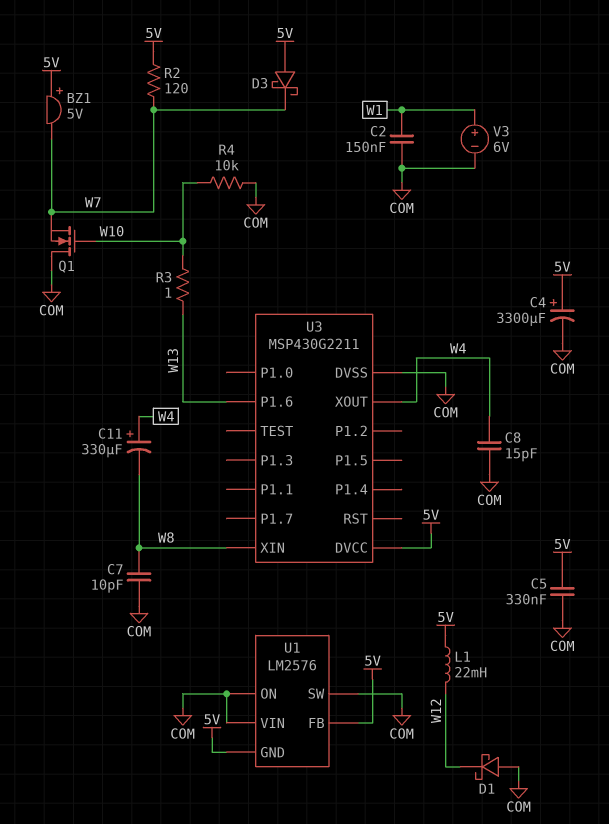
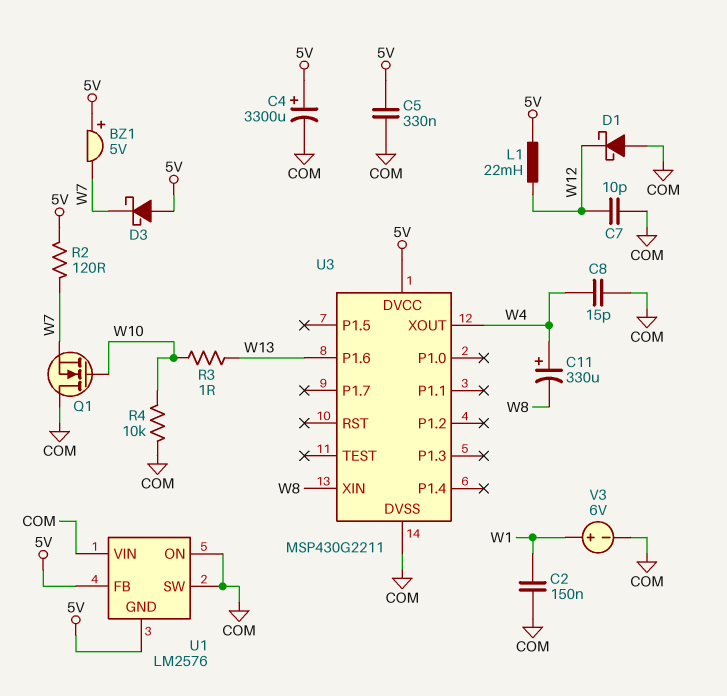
C7: 10pF (COM, W8) -> 10pF (COM, W12)

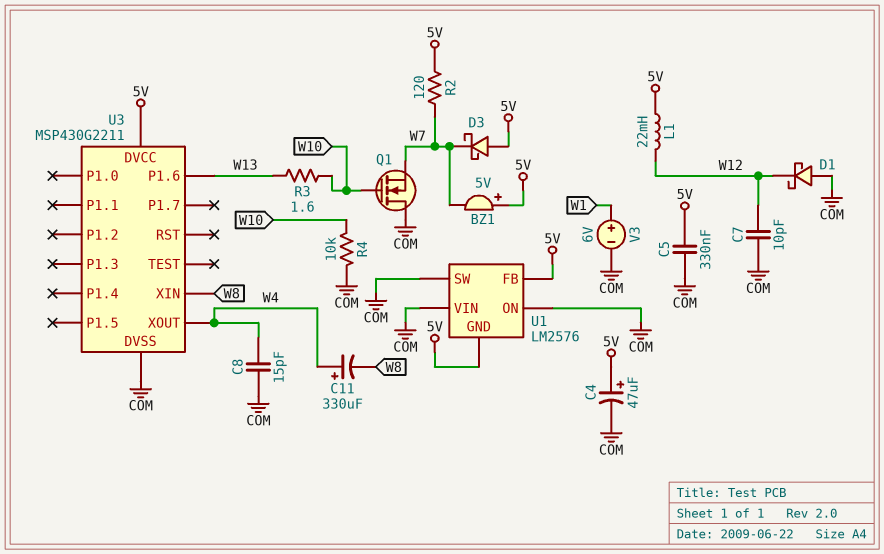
C2: 150nF (COM, W1) -> none
C4: 3300uF (plus 5V, minus COM) -> 47uF (plus 5V, minus COM)
R3: 1 (W10, W13) -> 1.6 (W10, W13)

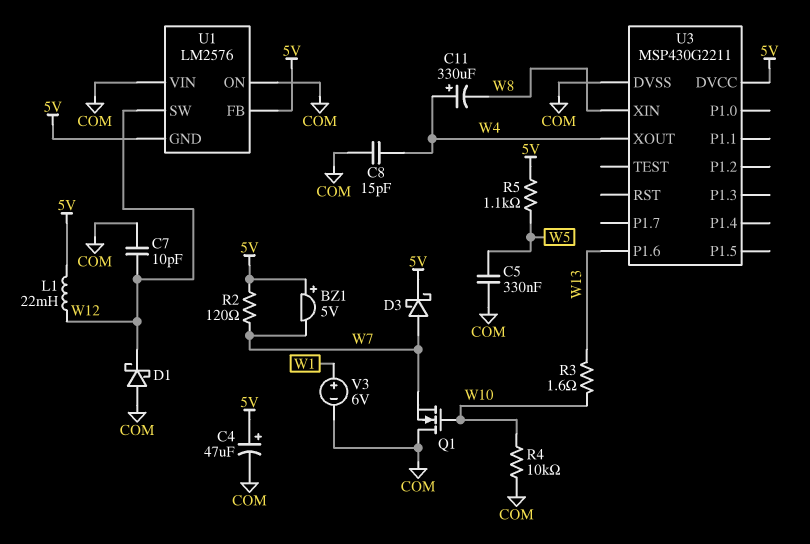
C5: 330nF (5V, COM) -> 330nF (COM, W5)
D3: schottky (A 5V, K W7) -> schottky (A W7, K 5V)
R5: none -> 1.1k (5V, W5)
U1 pin SW: COM -> W12

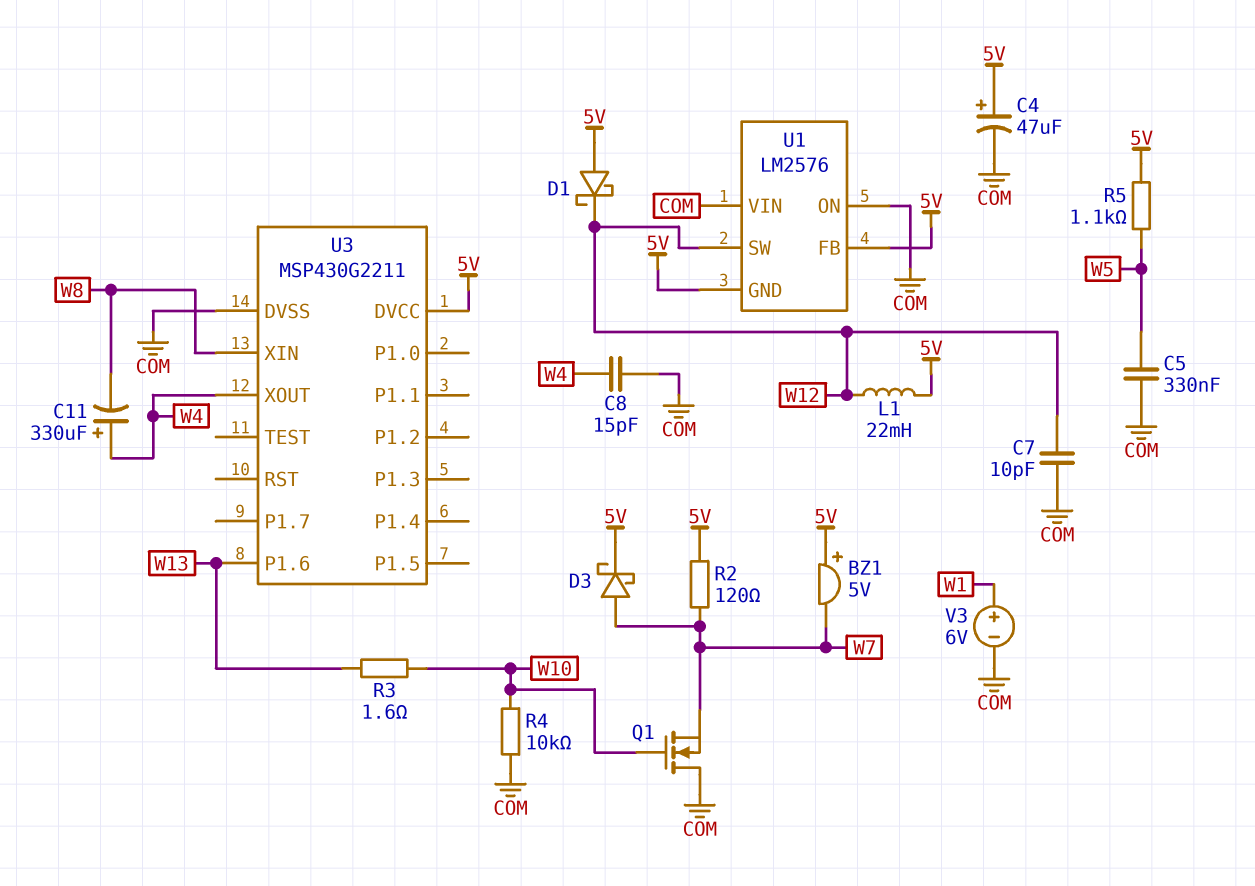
D1: schottky (A COM, K W12) -> schottky (A 5V, K W12)

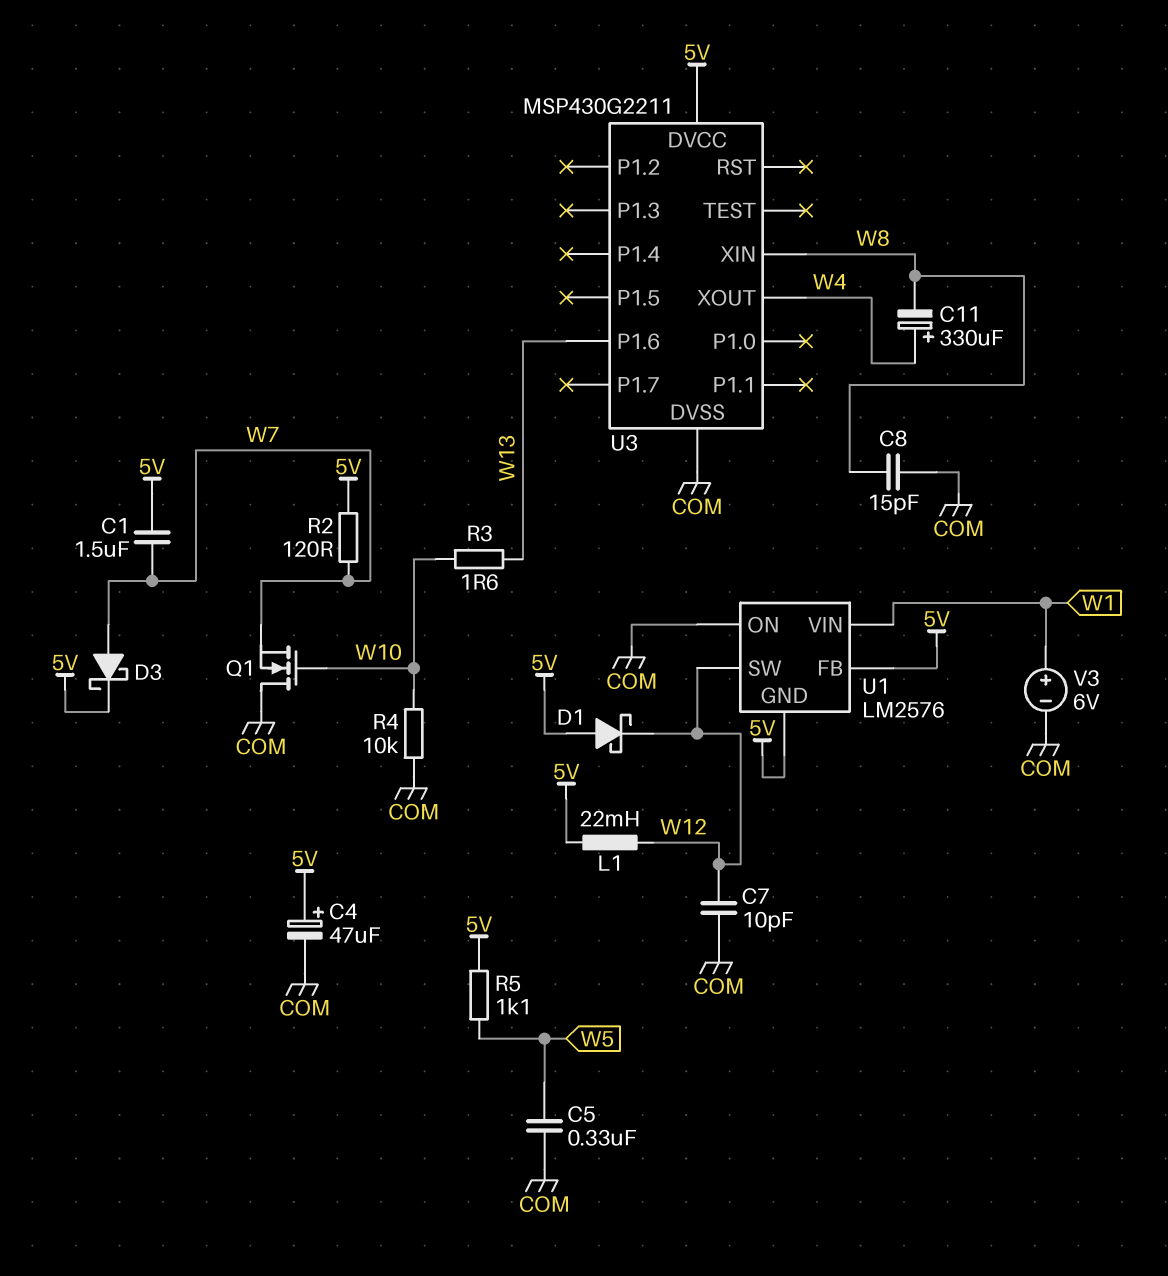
BZ1: buzzer 5V (plus 5V, minus W7) -> none
C1: none -> 1.5uF (5V, W7)
C8: 15pF (COM, W4) -> 15pF (COM, W8)
U1 pin VIN: COM -> W1

